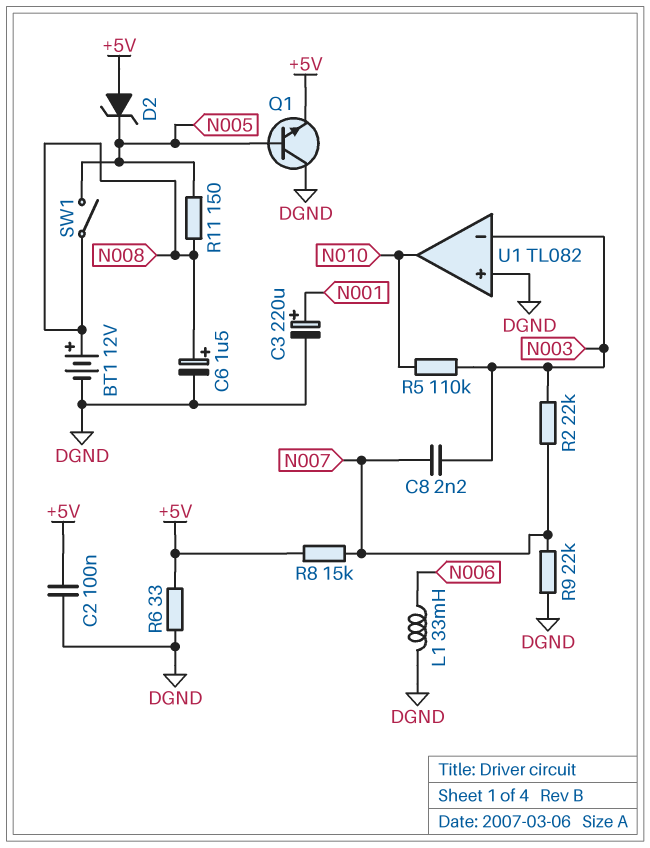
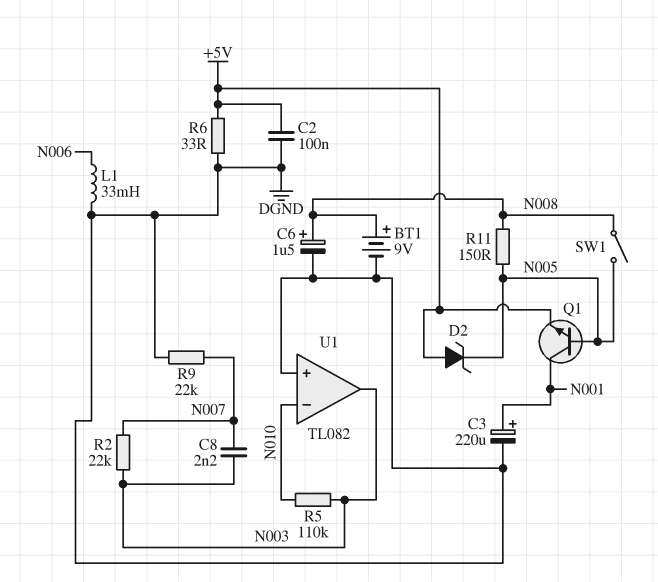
BT1: 12V (plus N008, minus DGND) -> 9V (plus N008, minus DGND)
Q1: NPN (B N005, C DGND, E +5V) -> NPN (B N005, C N001, E +5V)
R8: 15k (+5V, N007) -> none
U1 pin in-: N003 -> N010
U1 pin out: N010 -> N003

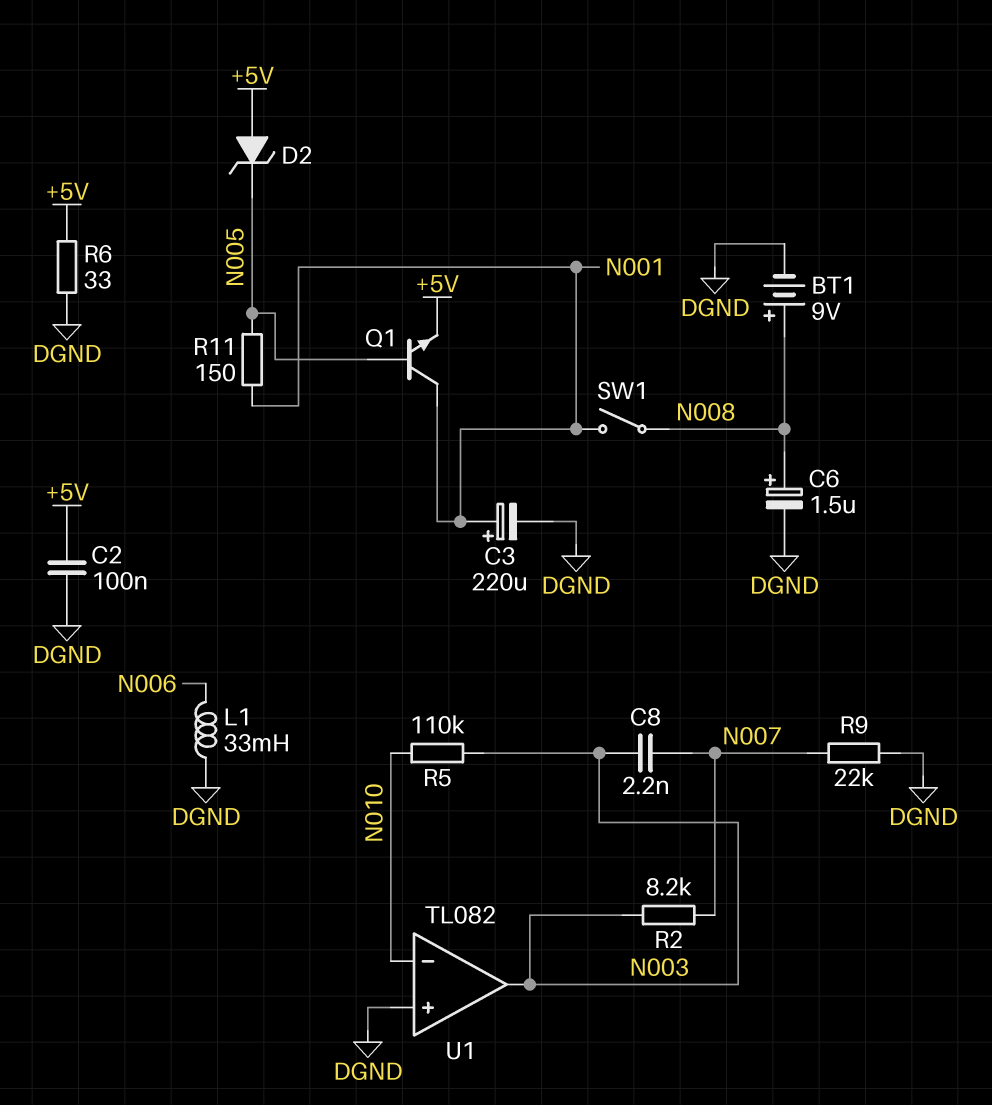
R2: 22k (N003, N007) -> 8.2k (N003, N007)
R11: 150 (N005, N008) -> 150 (N001, N005)
SW1: switch (N005, N008) -> switch (N001, N008)

